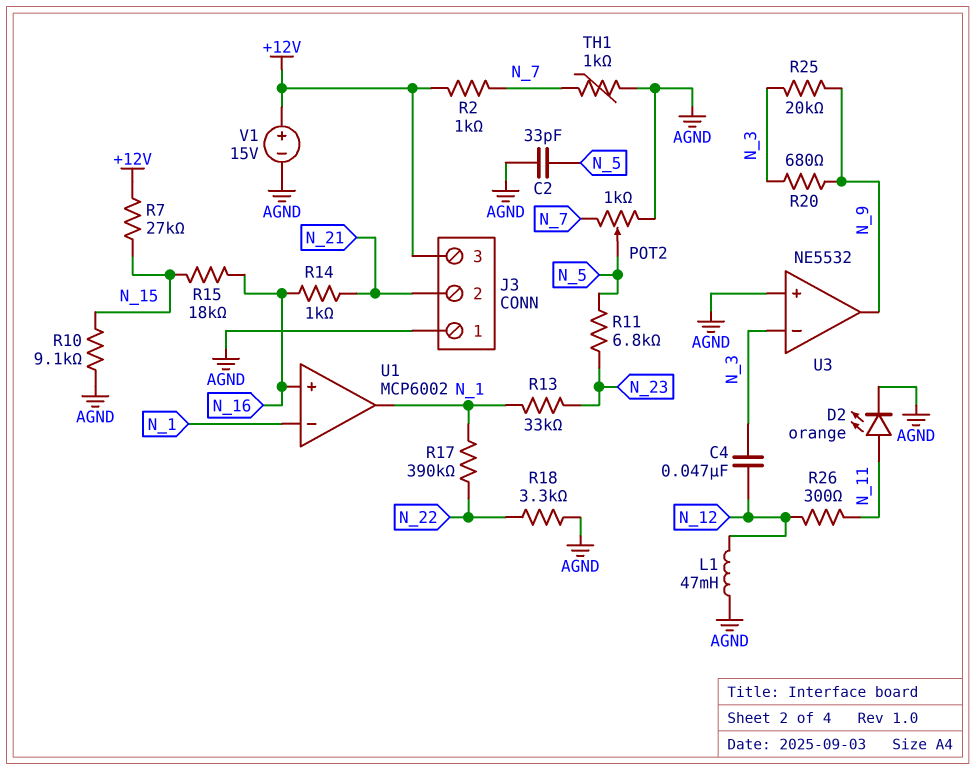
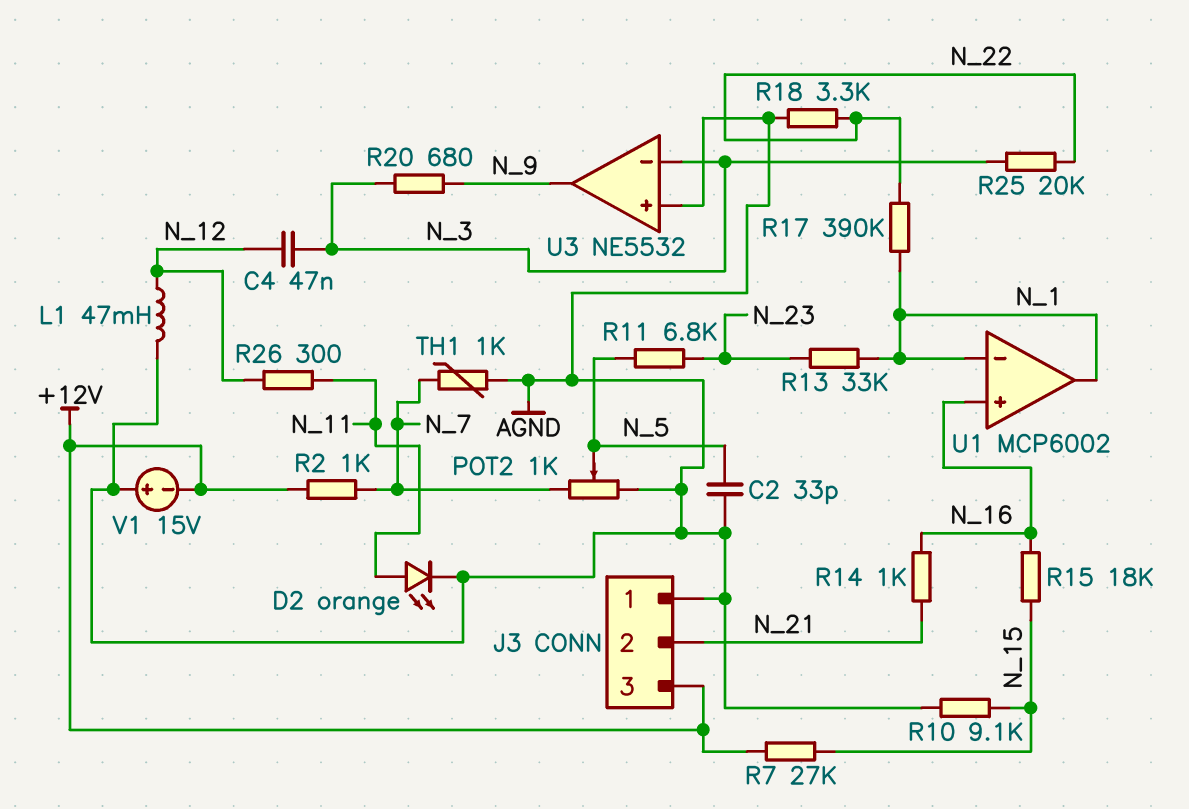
R25: 20k (N_3, N_9) -> 20k (N_3, N_22)
V1: 15V (plus +12V, minus AGND) -> 15V (plus AGND, minus +12V)

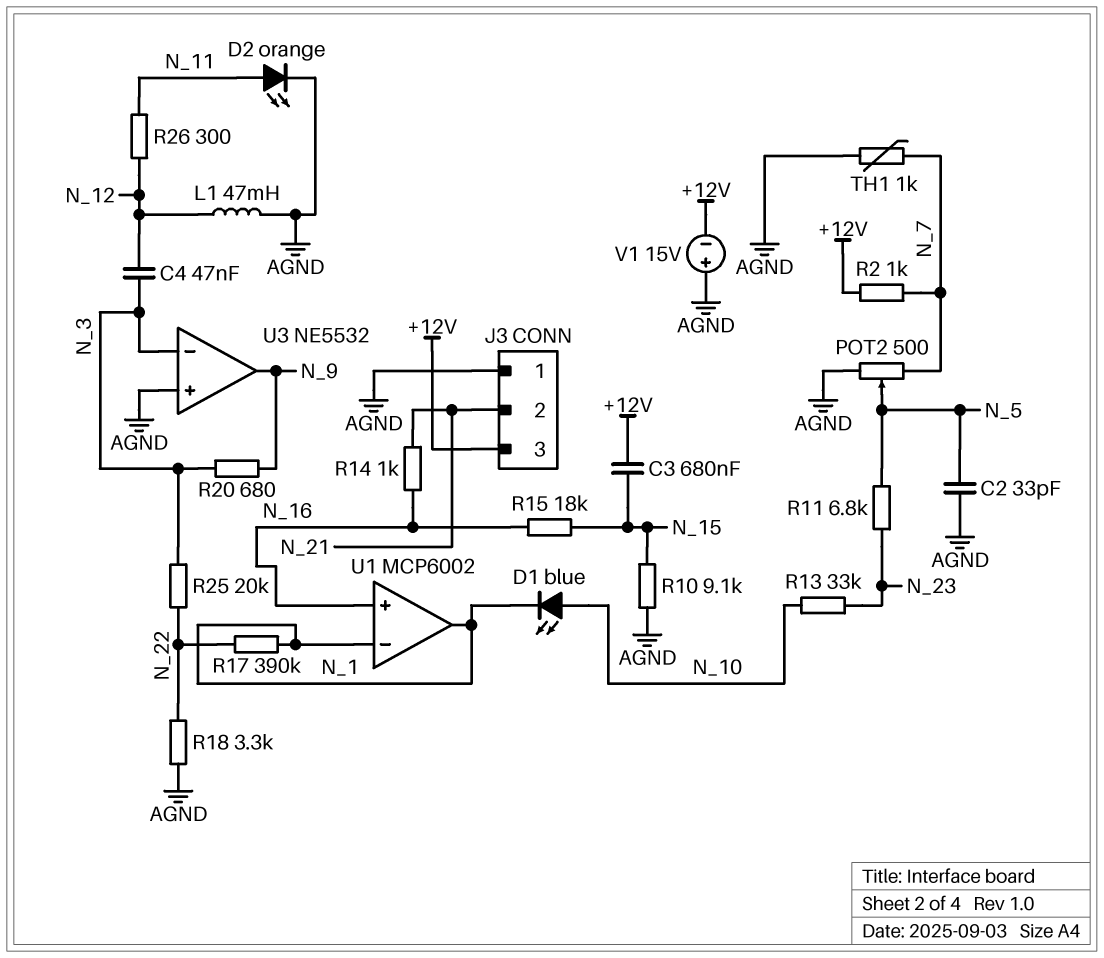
C3: none -> 680nF (+12V, N_15)
D1: none -> LED blue (A N_10, K N_1)
POT2: 1k (AGND, N_7, wiper N_5) -> 500 (AGND, N_7, wiper N_5)
R7: 27k (+12V, N_15) -> none
R13: 33k (N_1, N_23) -> 33k (N_10, N_23)

